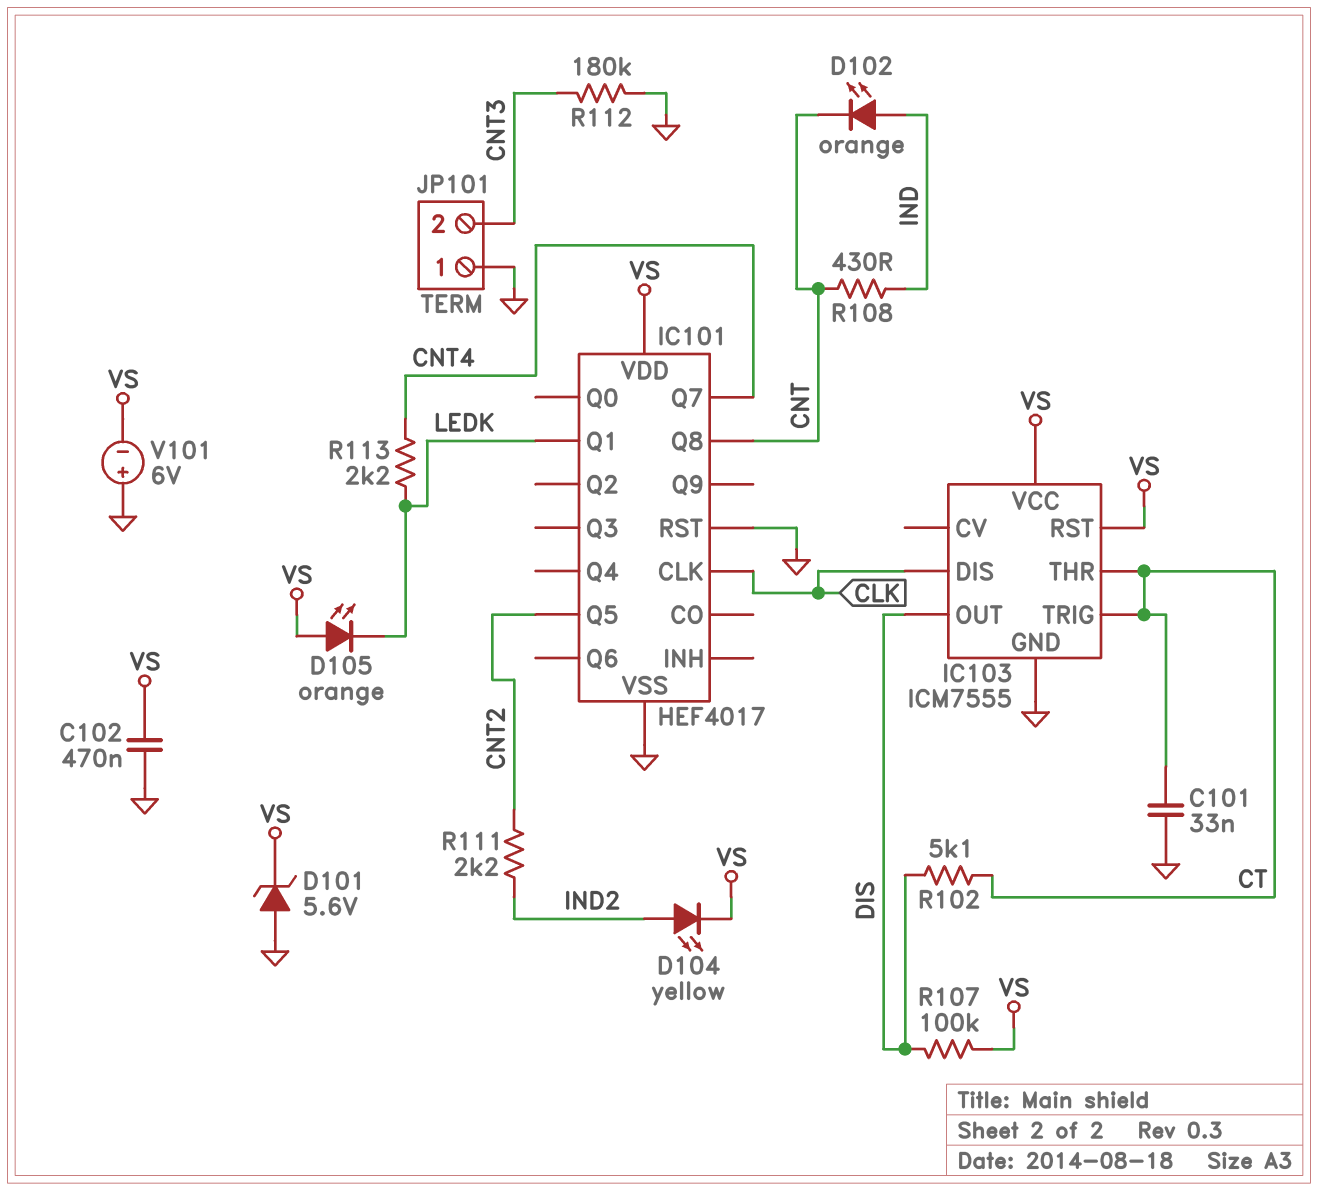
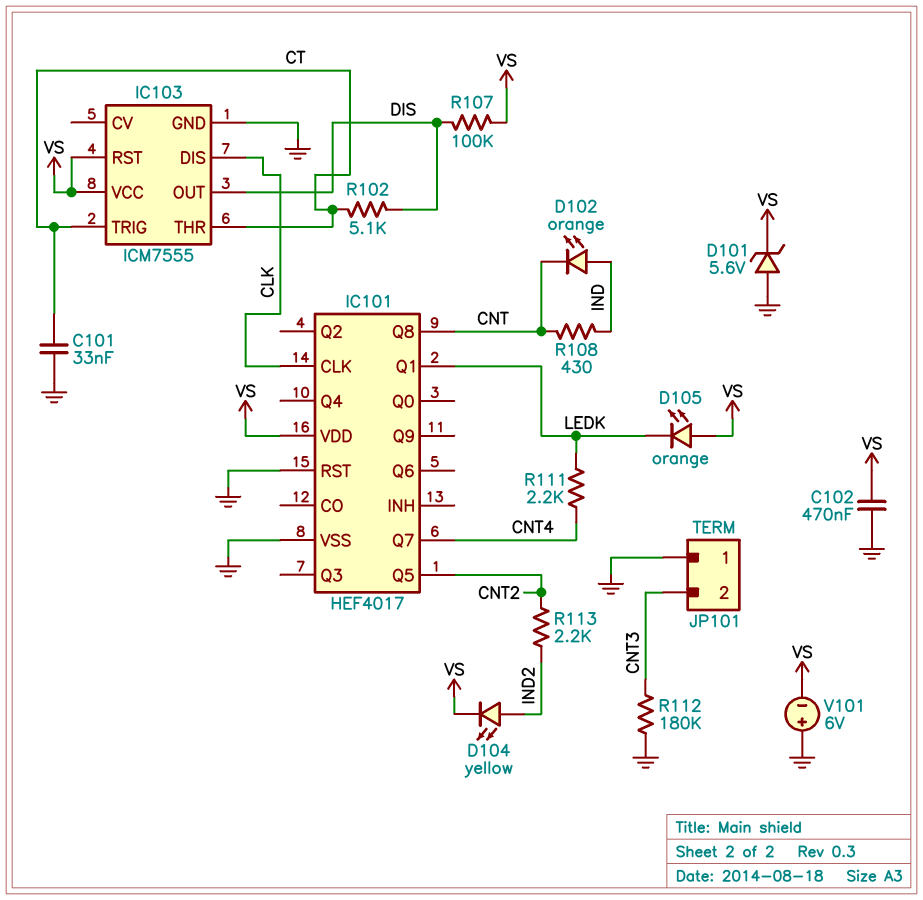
R111: 2.2k (CNT2, IND2) -> 2.2k (CNT4, LEDK)
R113: 2.2k (CNT4, LEDK) -> 2.2k (CNT2, IND2)

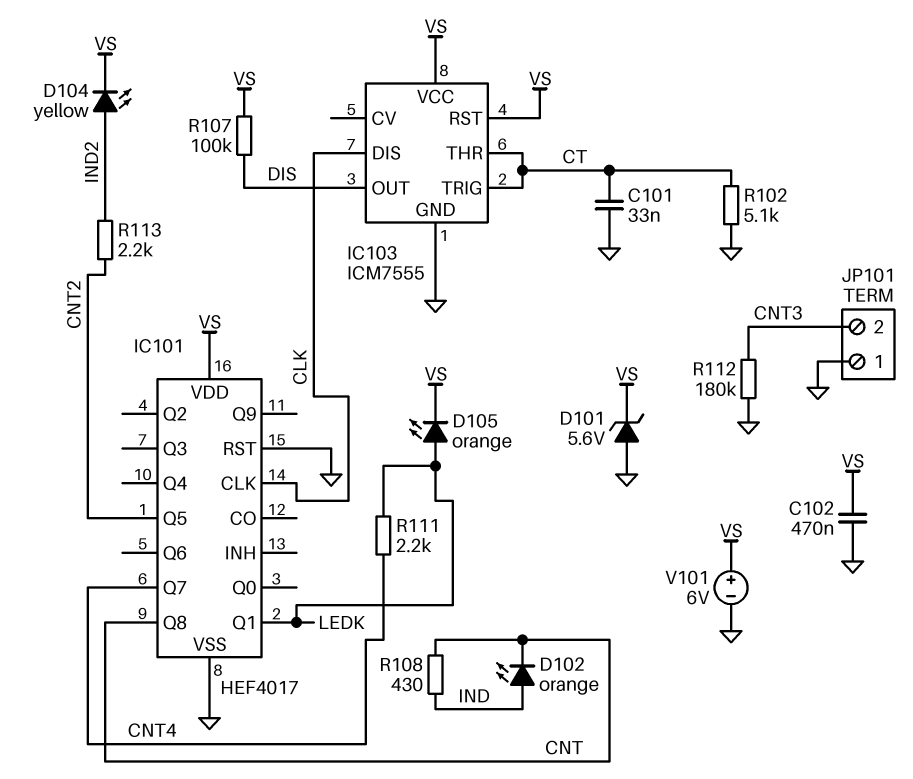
D105: LED orange (A VS, K LEDK) -> LED orange (A LEDK, K VS)
R102: 5.1k (CT, DIS) -> 5.1k (CT, GND)
V101: 6V (plus GND, minus VS) -> 6V (plus VS, minus GND)

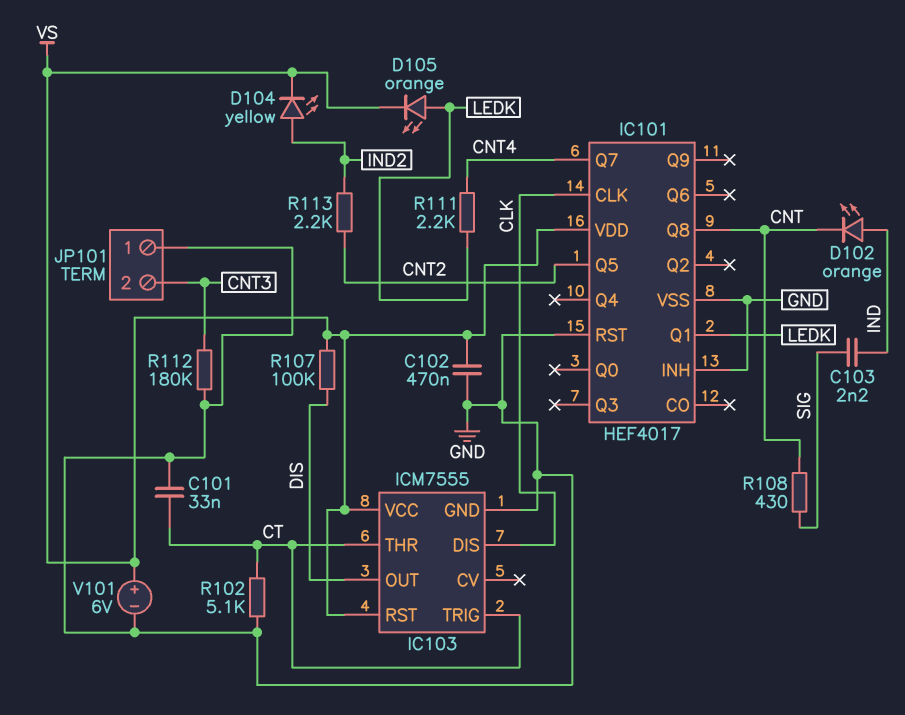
C103: none -> 2.2nF (IND, SIG)
D101: zener 5.6V (A GND, K VS) -> none
IC101 pin INH: none -> GND
R108: 430 (CNT, IND) -> 430 (CNT, SIG)

